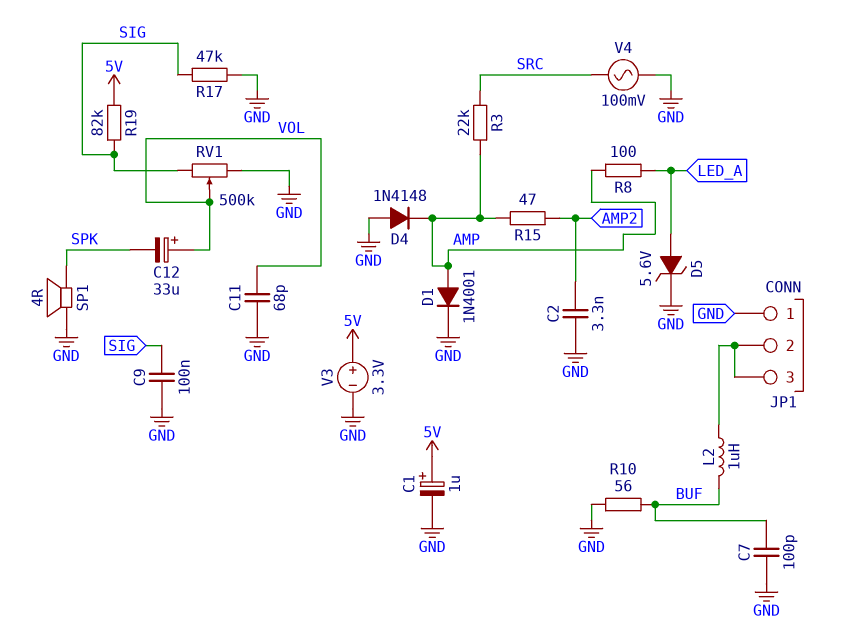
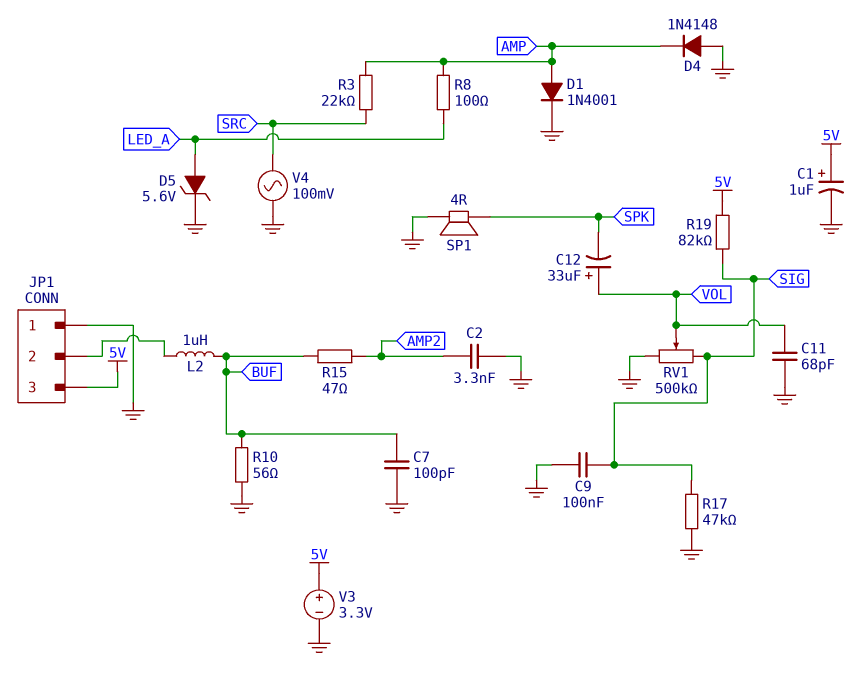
JP1 pin 3: JP1/2 -> 5V
R15: 47 (AMP, AMP2) -> 47 (AMP2, BUF)

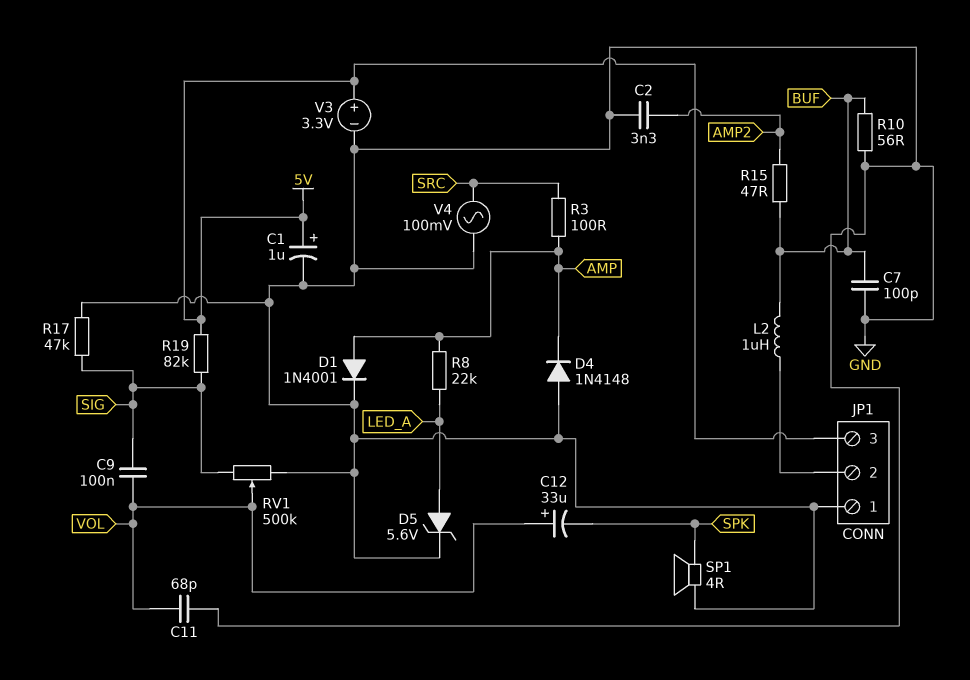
C9: 100nF (GND, SIG) -> 100nF (SIG, VOL)
R3: 22k (AMP, SRC) -> 100 (AMP, SRC)
R8: 100 (AMP, LED_A) -> 22k (AMP, LED_A)

